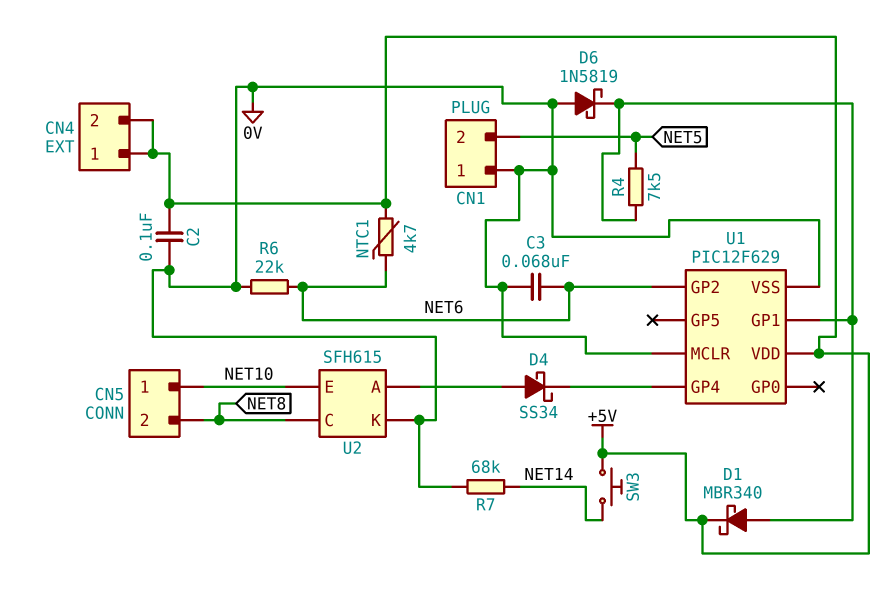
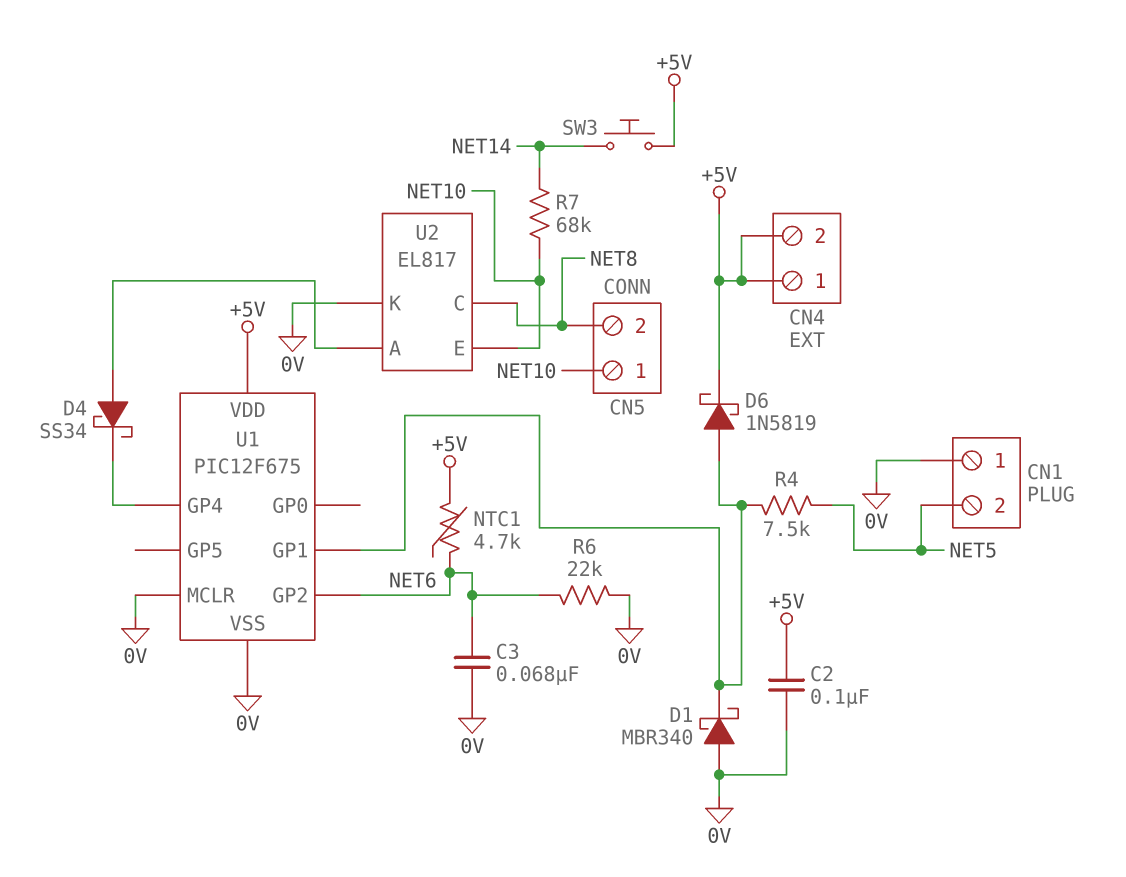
D1: schottky MBR340 (A U1/GP1, K +5V) -> schottky MBR340 (A 0V, K U1/GP1)
D6: schottky 1N5819 (A 0V, K U1/GP1) -> schottky 1N5819 (A U1/GP1, K +5V)
R7: 68k (0V, NET14) -> 68k (NET10, NET14)
U1: PIC12F629 -> PIC12F675
U2: SFH615 -> EL817

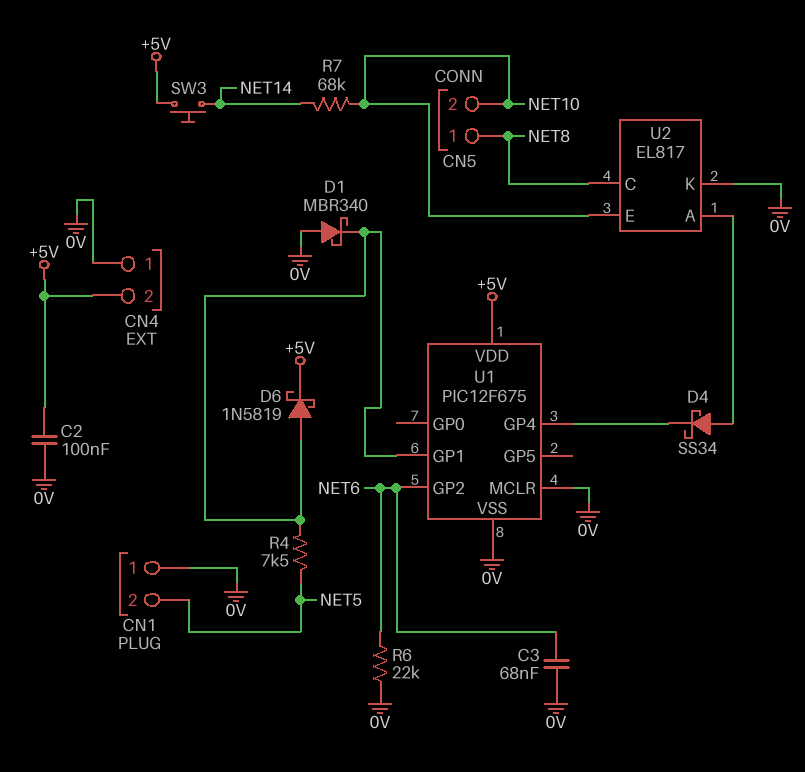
CN4 pin 1: +5V -> 0V
CN5 pin 1: NET10 -> NET8
CN5 pin 2: NET8 -> NET10
NTC1: 4.7k (+5V, NET6) -> none

